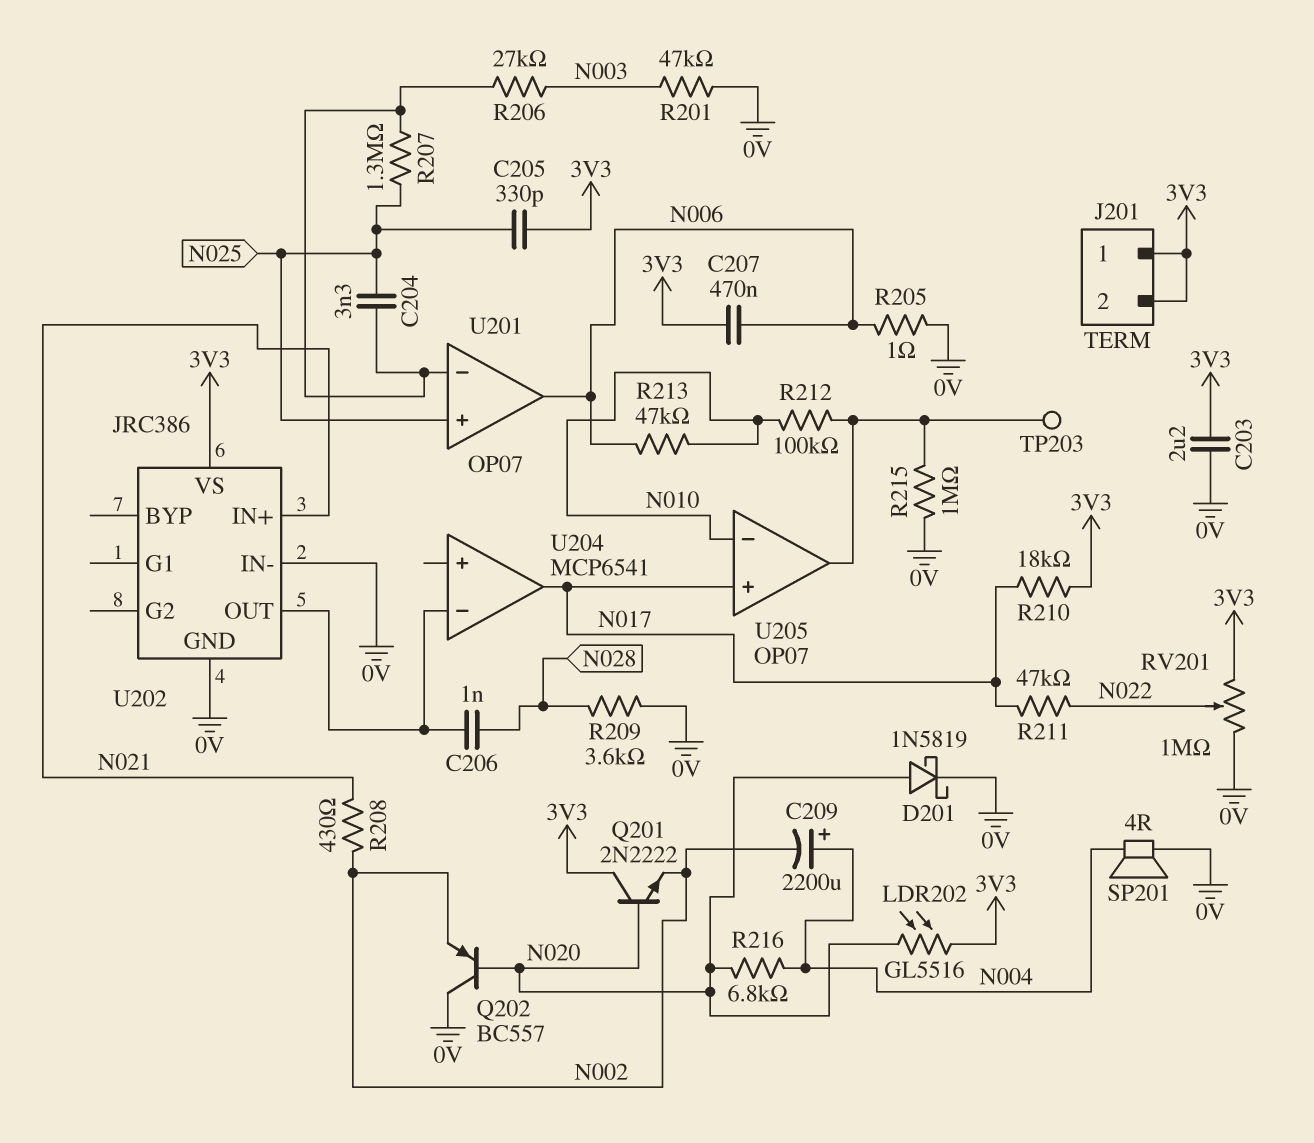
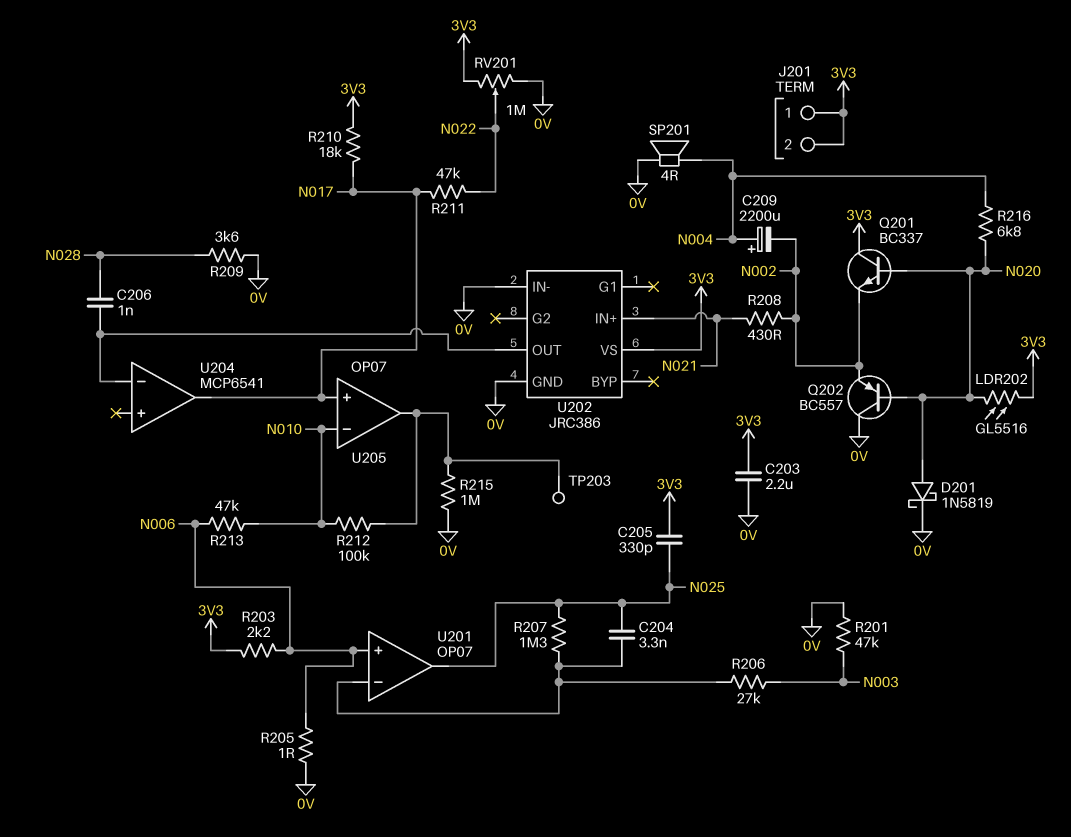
C207: 470nF (3V3, N006) -> none
Q201: NPN 2N2222 (B N020, C 3V3, E N002) -> NPN BC337 (B N020, C 3V3, E N002)
R203: none -> 2.2k (3V3, N006)
U201 pin in+: N025 -> N006
U201 pin out: N006 -> N025

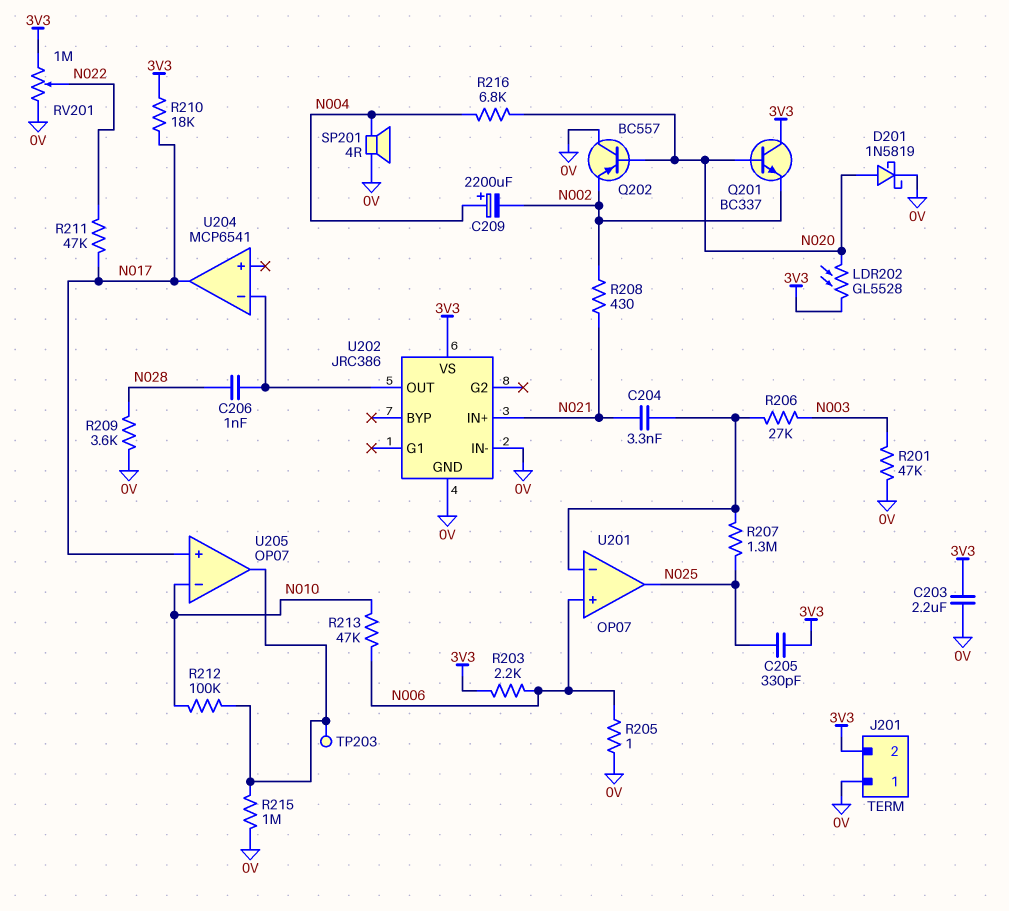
C204: 3.3nF (N025, U201/in-) -> 3.3nF (N021, U201/in-)
J201 pin 1: 3V3 -> 0V
LDR202: GL5516 (3V3, N020) -> GL5528 (3V3, N020)

